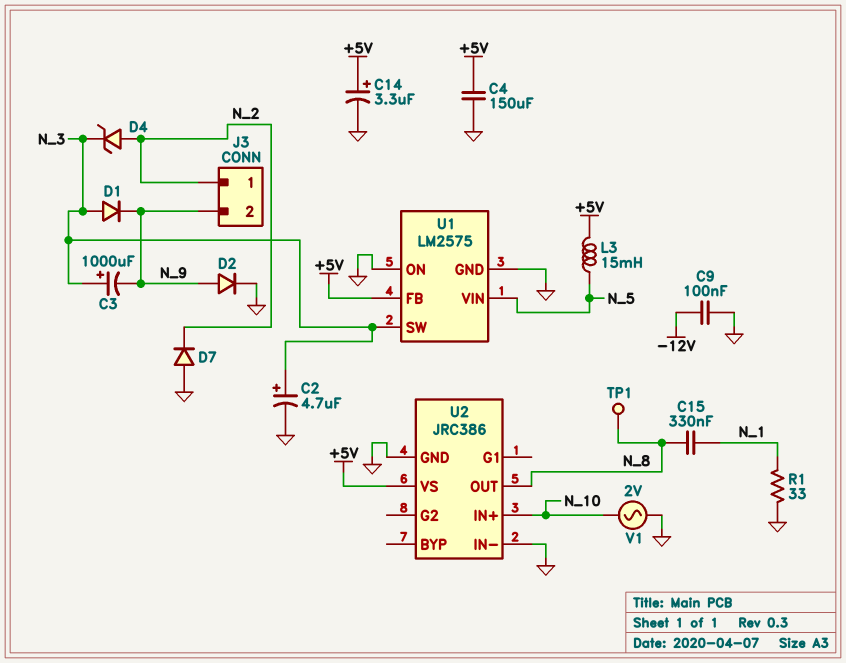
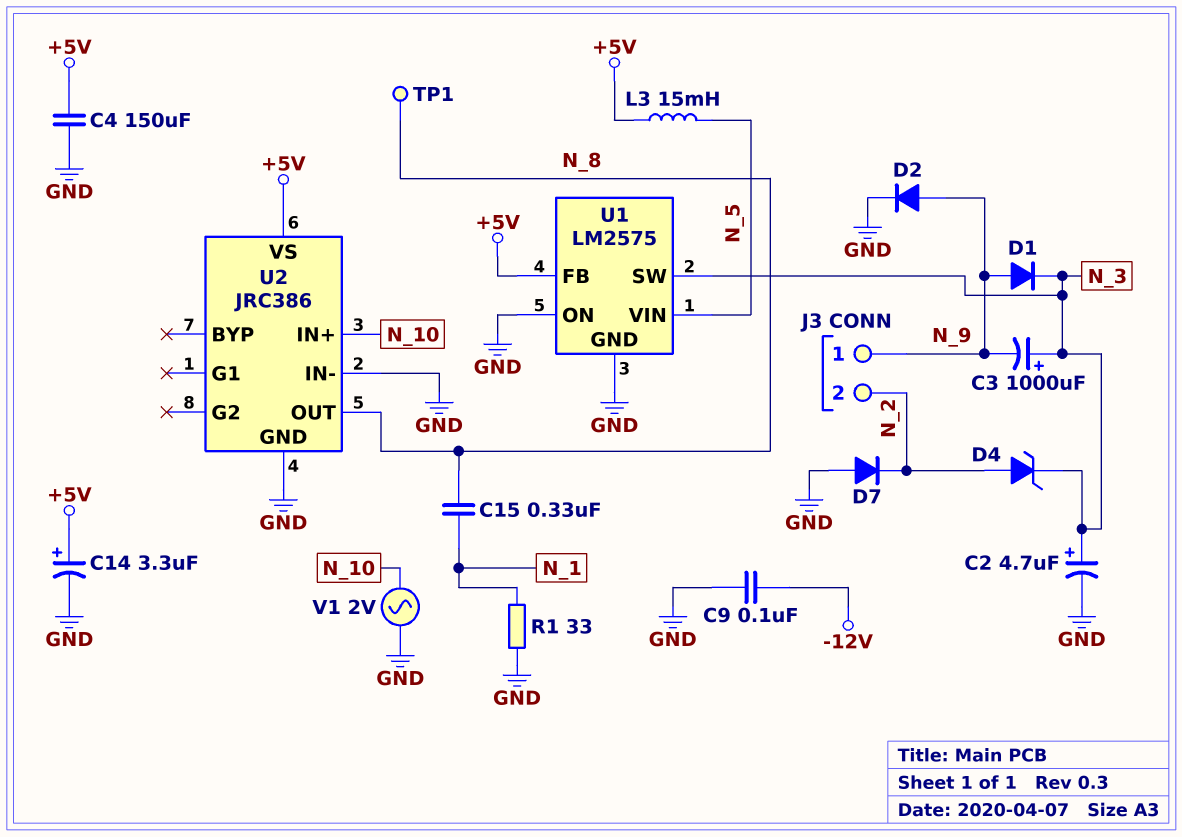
D1: diode (A N_3, K N_9) -> diode (A N_9, K N_3)
J3 pin 1: N_2 -> N_9
J3 pin 2: N_9 -> N_2

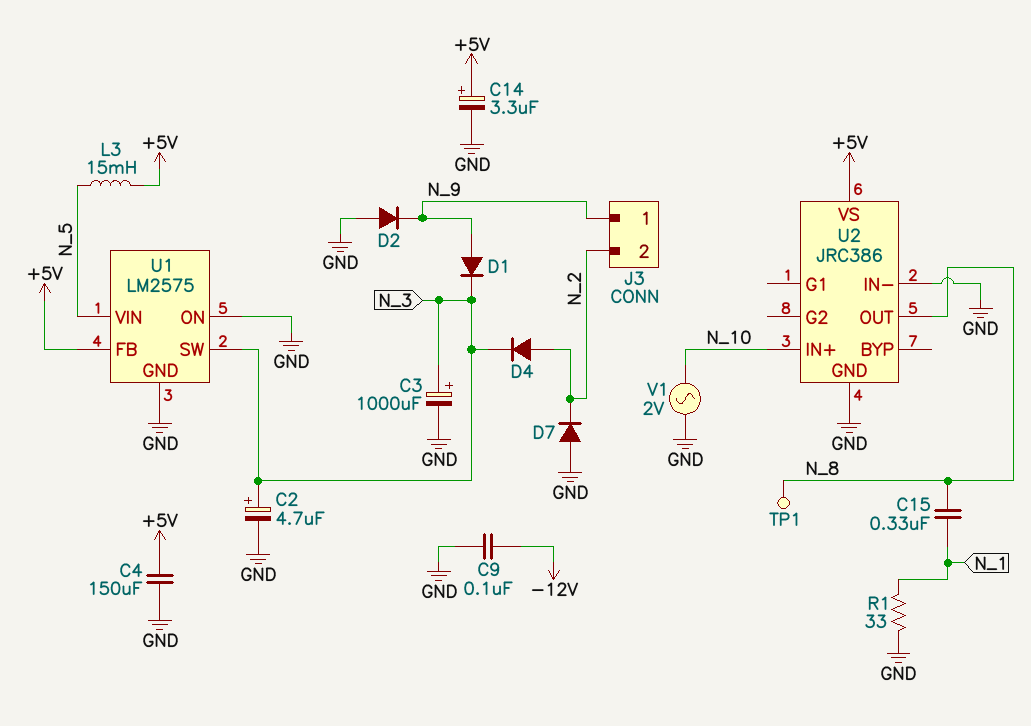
C3: 1000uF (plus N_3, minus N_9) -> 1000uF (plus N_3, minus GND)
D2: diode (A N_9, K GND) -> diode (A GND, K N_9)
D4: zener (A N_2, K N_3) -> diode (A N_2, K N_3)

